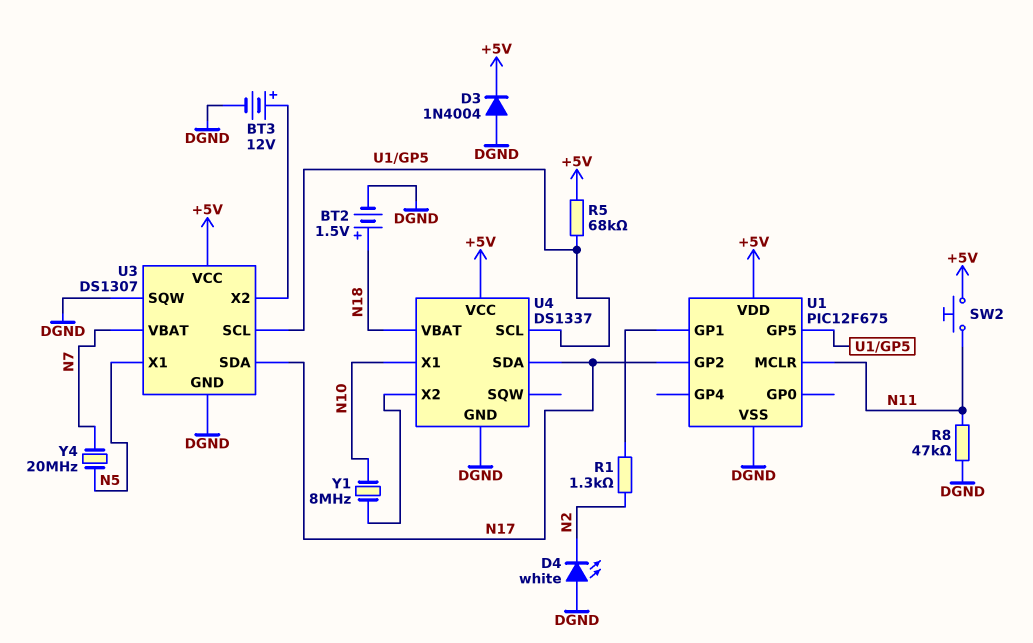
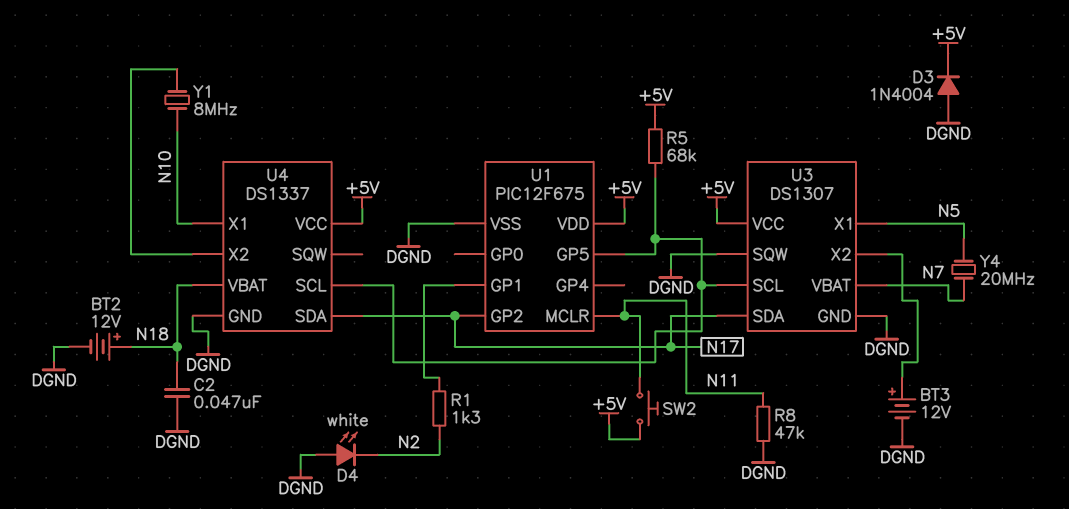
BT2: 1.5V (plus N18, minus DGND) -> 12V (plus N18, minus DGND)
C2: none -> 47nF (DGND, N18)

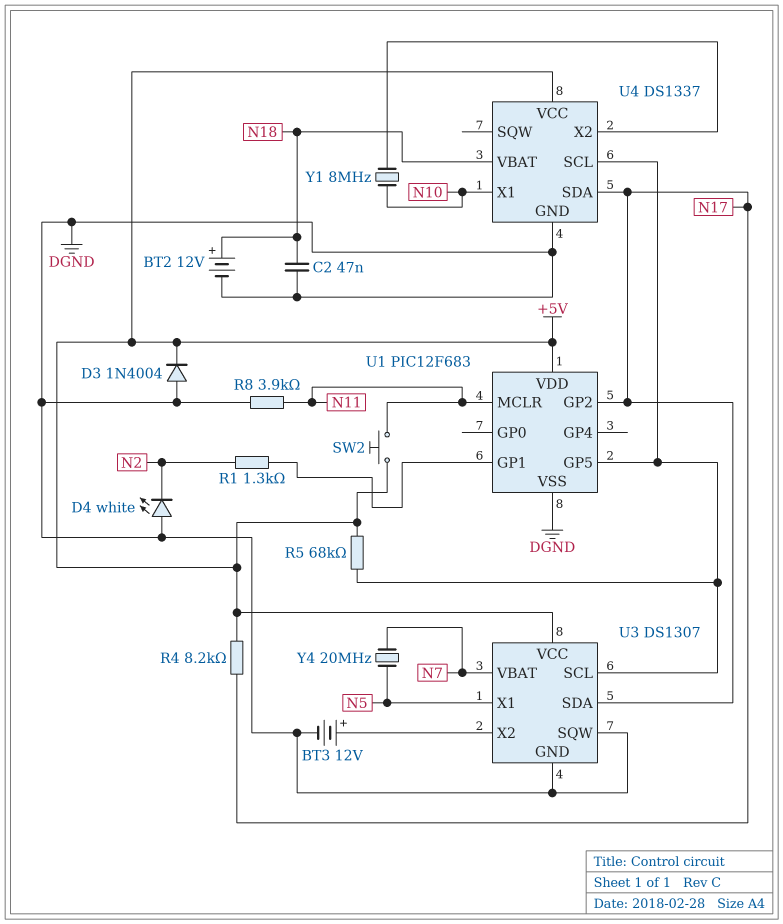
R4: none -> 8.2k (+5V, N17)
R8: 47k (DGND, N11) -> 3.9k (DGND, N11)
U1: PIC12F675 -> PIC12F683

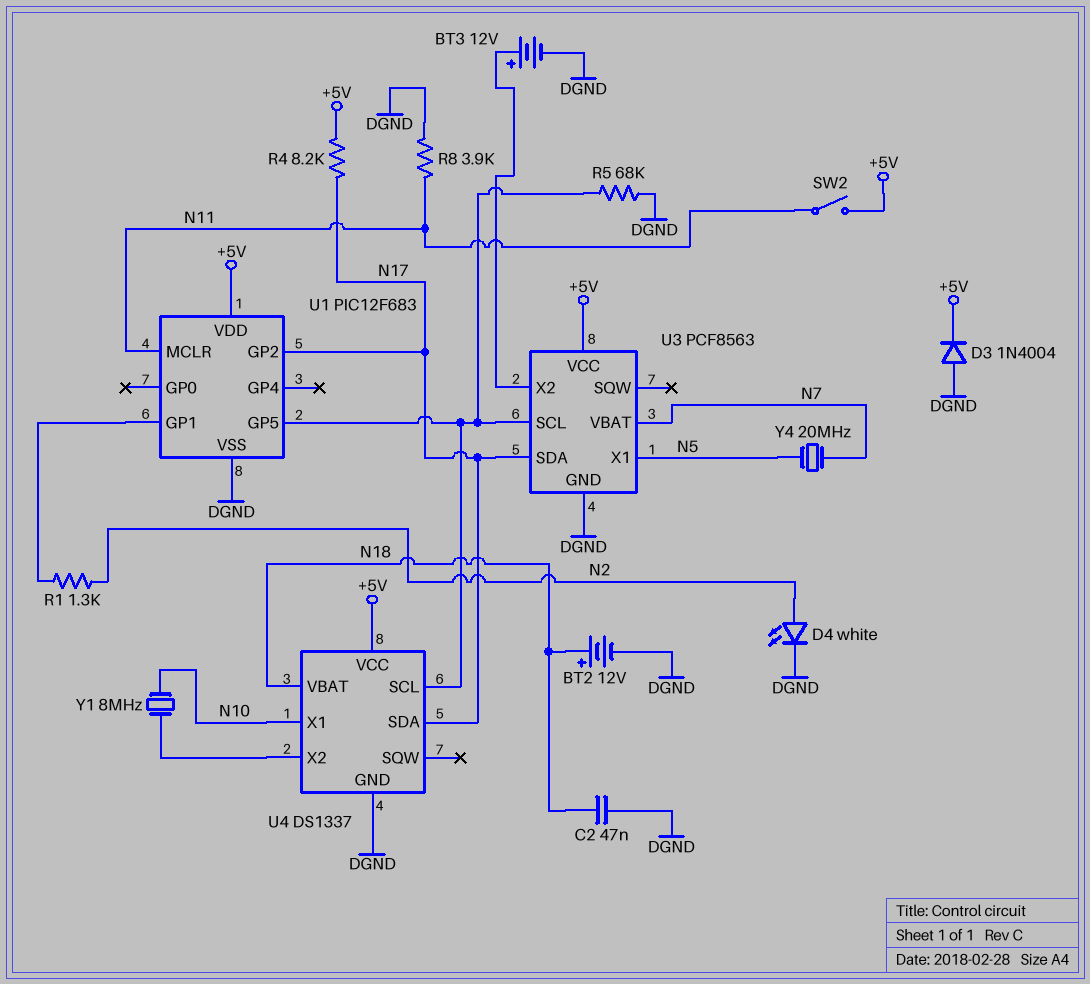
D4: LED white (A DGND, K N2) -> LED white (A N2, K DGND)
R5: 68k (+5V, U1/GP5) -> 68k (DGND, U1/GP5)
SW2: button (+5V, N11) -> switch (+5V, N11)
U3: DS1307 -> PCF8563
U3 pin SQW: DGND -> none

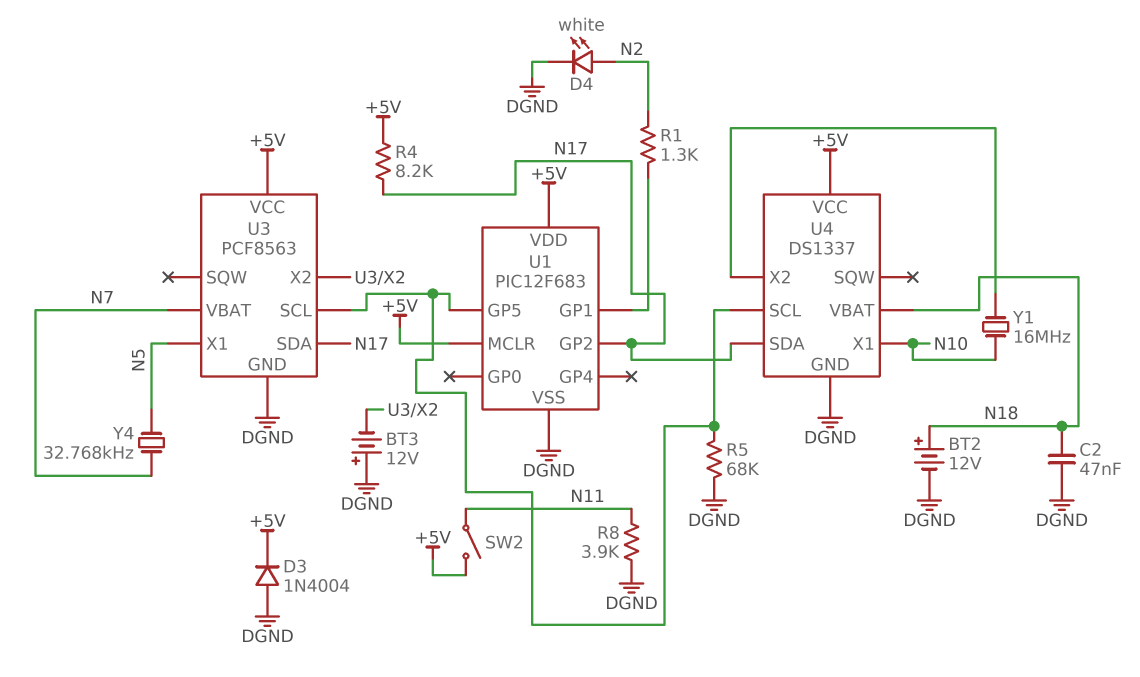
BT3: 12V (plus U3/X2, minus DGND) -> 12V (plus DGND, minus U3/X2)
U1 pin MCLR: N11 -> +5V
Y1: 8MHz (N10, U4/X2) -> 16MHz (N10, U4/X2)
Y4: 20MHz (N5, N7) -> 32.768kHz (N5, N7)

